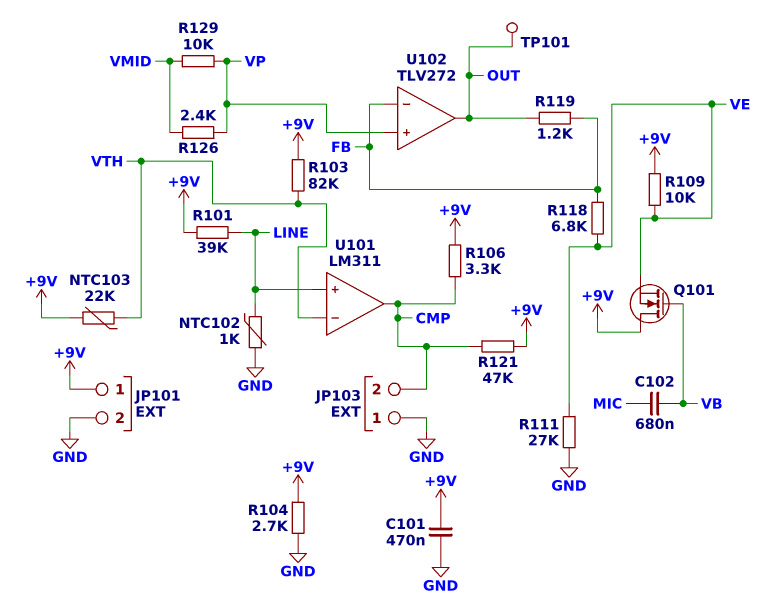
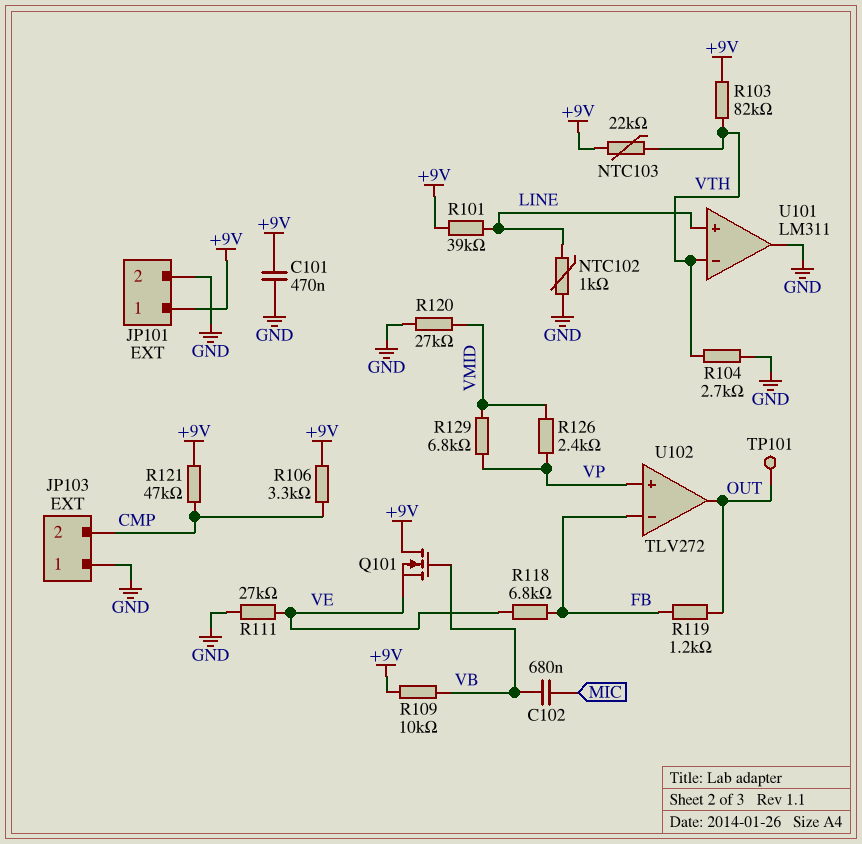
R104: 2.7k (+9V, GND) -> 2.7k (GND, VTH)
R109: 10k (+9V, VE) -> 10k (+9V, VB)
R120: none -> 27k (GND, VMID)
R129: 10k (VMID, VP) -> 6.8k (VMID, VP)
U101 pin out: CMP -> GND

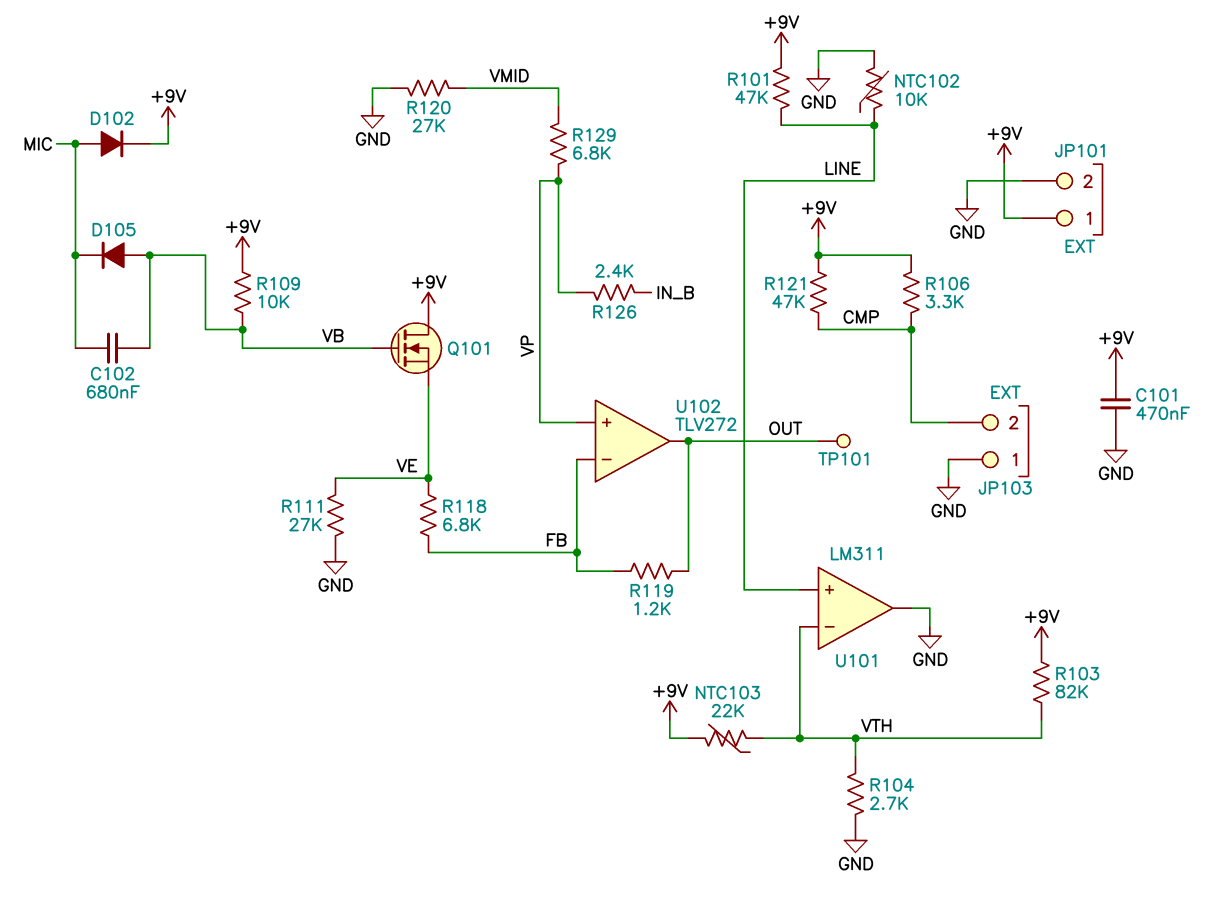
D102: none -> diode (A MIC, K +9V)
D105: none -> diode (A VB, K MIC)
NTC102: 1k (GND, LINE) -> 10k (GND, LINE)
R101: 39k (+9V, LINE) -> 47k (+9V, LINE)
R126: 2.4k (VMID, VP) -> 2.4k (IN_B, VP)

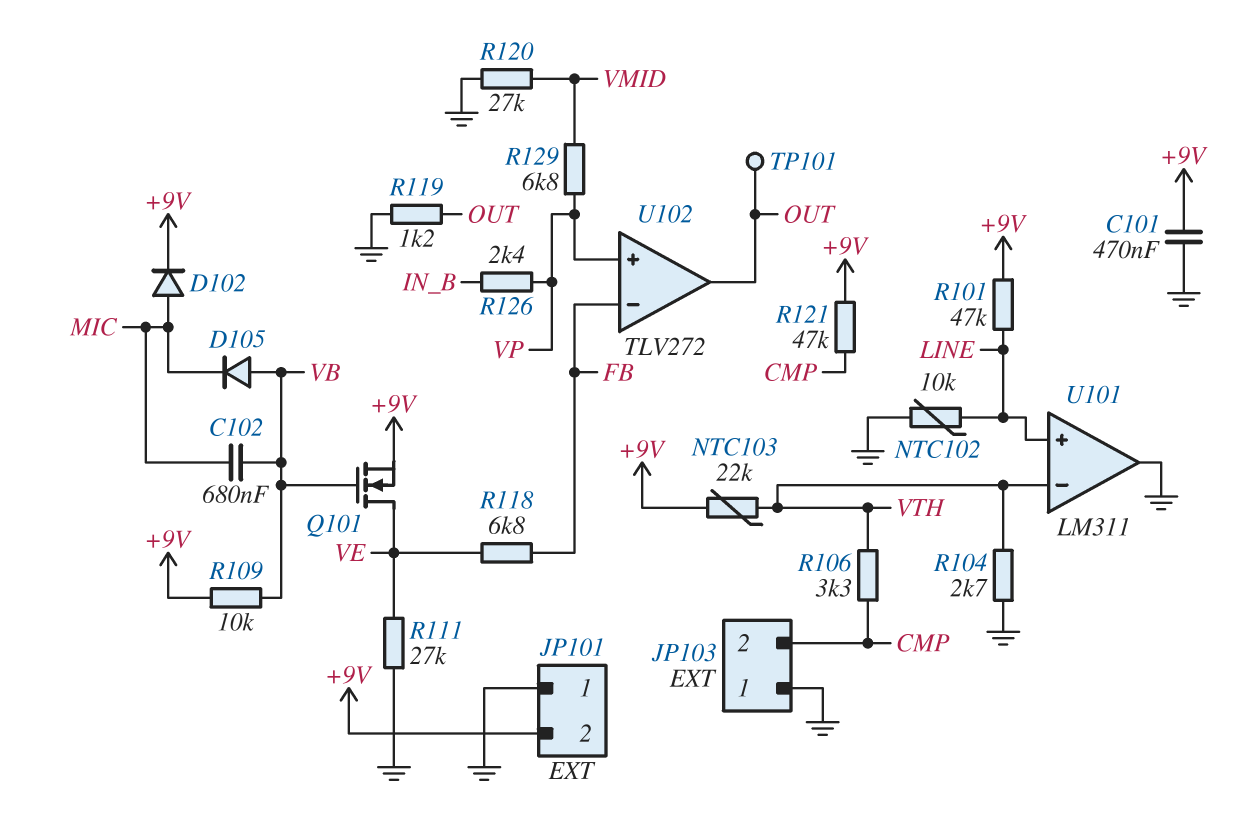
JP101 pin 1: +9V -> GND
JP101 pin 2: GND -> +9V
Q101: NMOS (G VB, D +9V, S VE) -> NMOS (G VB, D VE, S +9V)
R103: 82k (+9V, VTH) -> none
R106: 3.3k (+9V, CMP) -> 3.3k (CMP, VTH)
R119: 1.2k (FB, OUT) -> 1.2k (GND, OUT)

